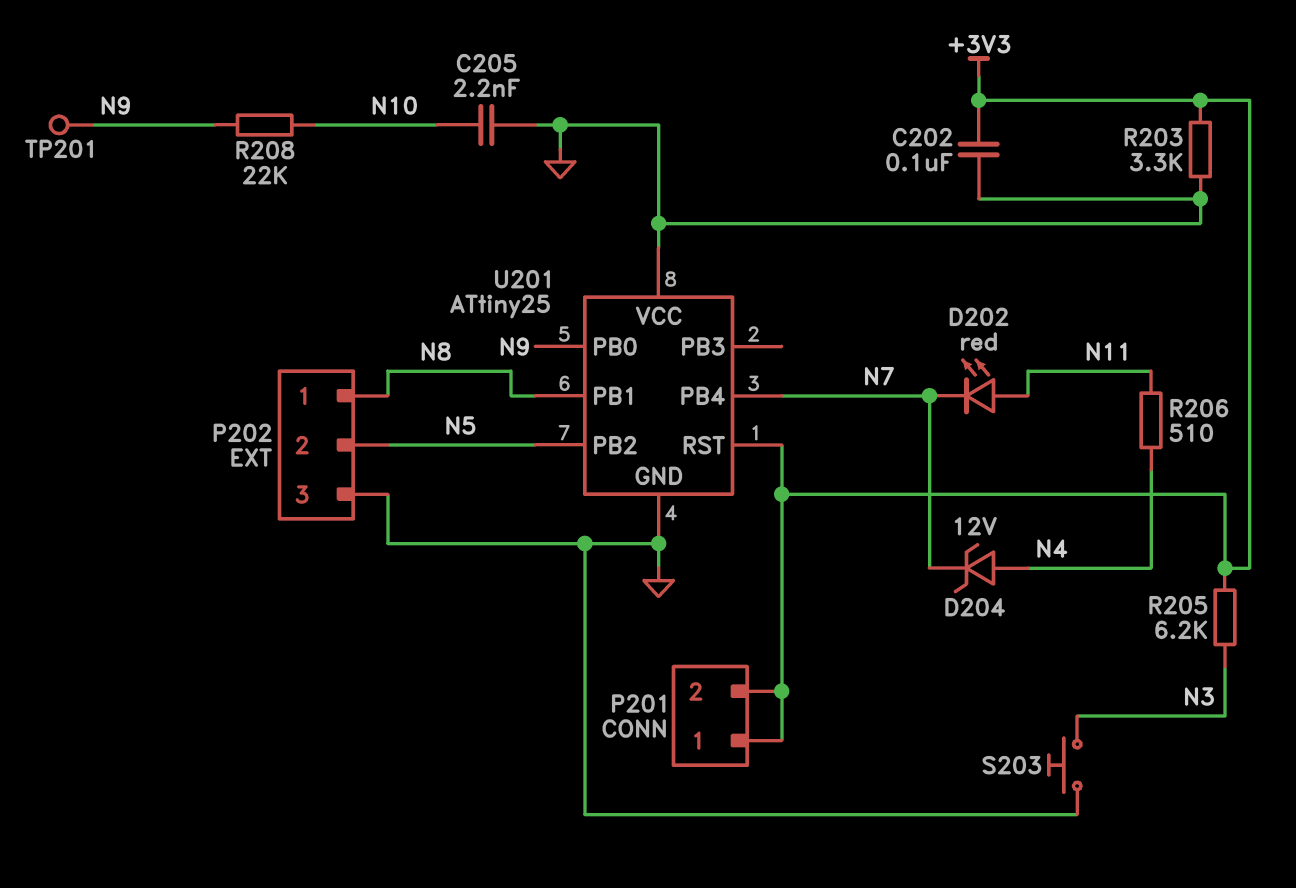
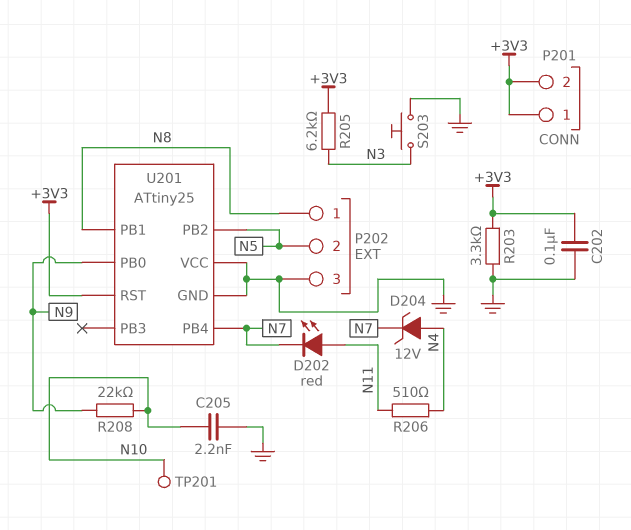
TP201: test point (N9) -> test point (N10)

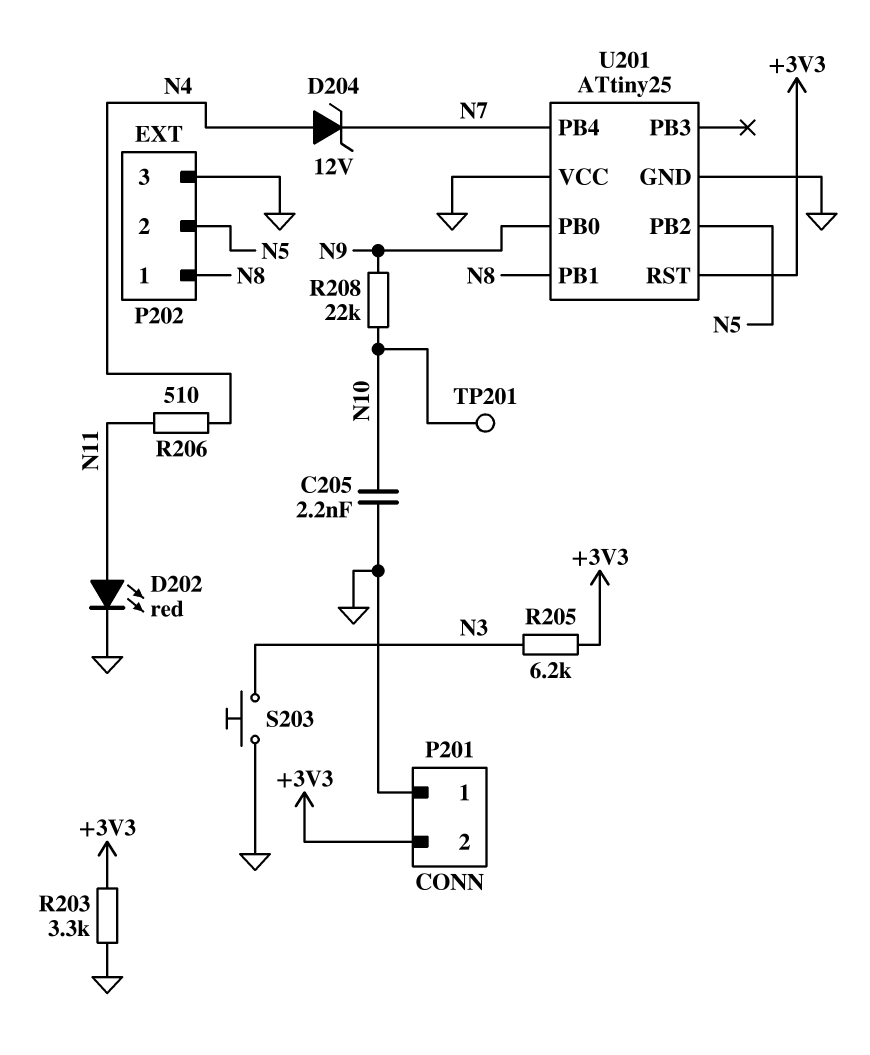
C202: 100nF (+3V3, GND) -> none
D202: LED red (A N11, K N7) -> LED red (A N11, K GND)
P201 pin 1: +3V3 -> GND

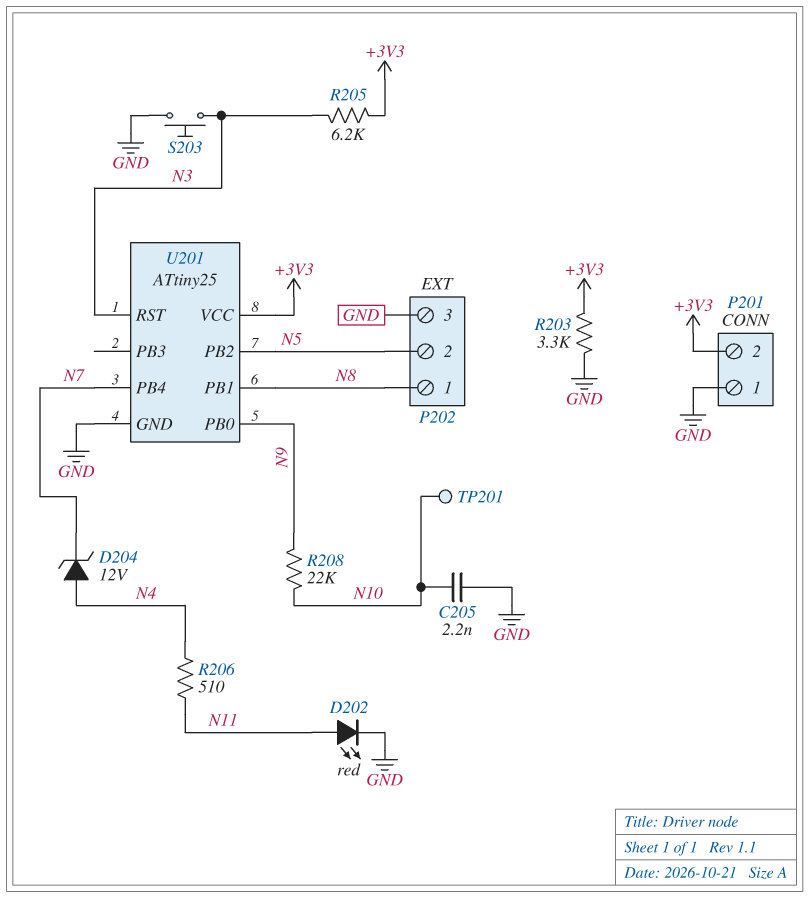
U201 pin RST: +3V3 -> N3
U201 pin VCC: GND -> +3V3

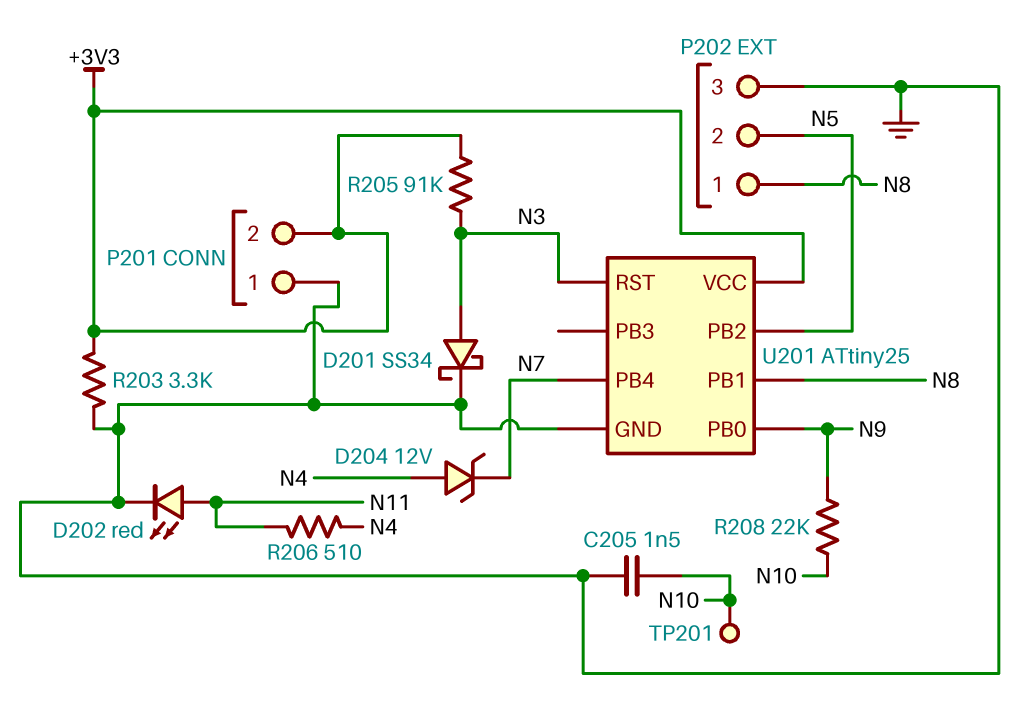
C205: 2.2nF (GND, N10) -> 1.5nF (GND, N10)
D201: none -> schottky SS34 (A N3, K GND)
R205: 6.2k (+3V3, N3) -> 91k (+3V3, N3)
S203: button (GND, N3) -> none

